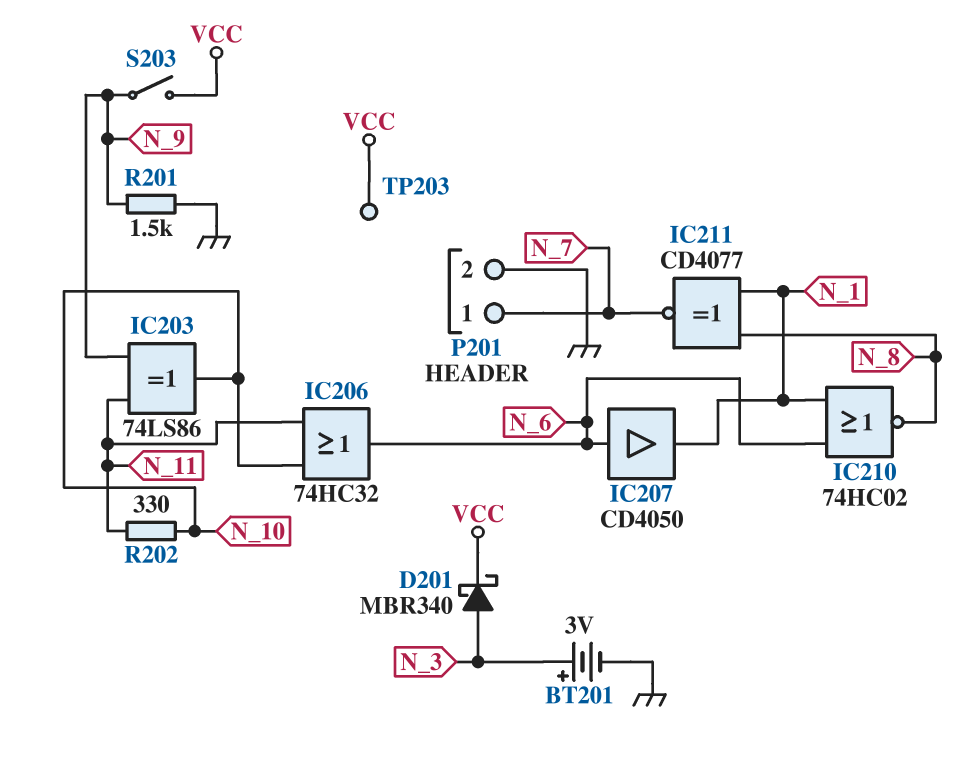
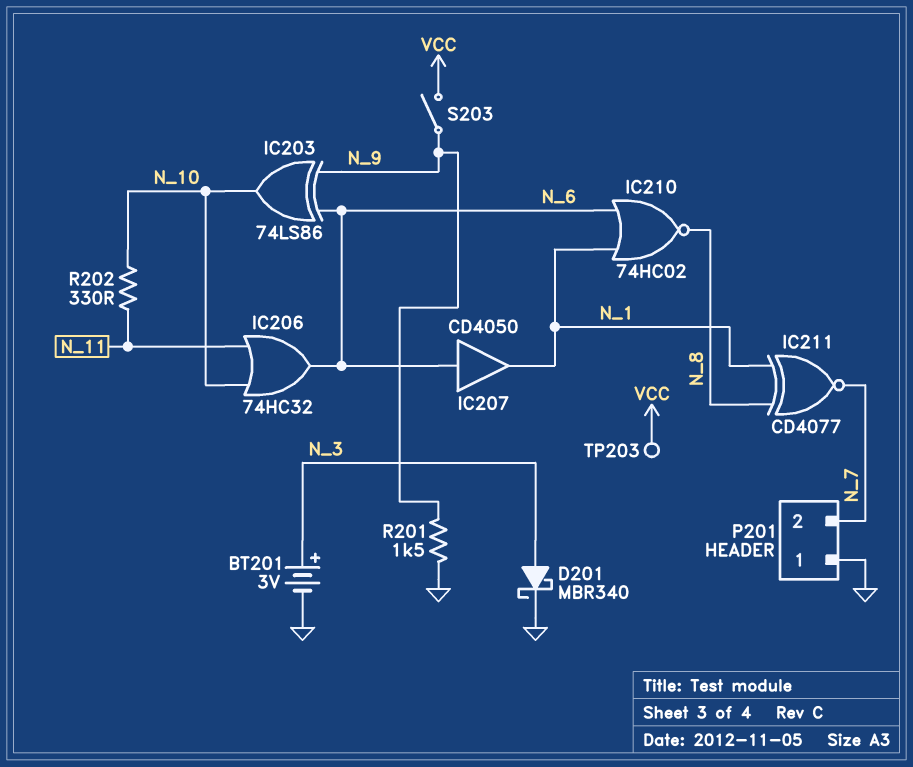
D201: schottky MBR340 (A N_3, K VCC) -> schottky MBR340 (A N_3, K GND)
IC203: XOR 74LS86 (in N_9, in N_11, out N_10) -> XOR 74LS86 (in N_6, in N_9, out N_10)
P201 pin 1: N_7 -> GND
P201 pin 2: GND -> N_7

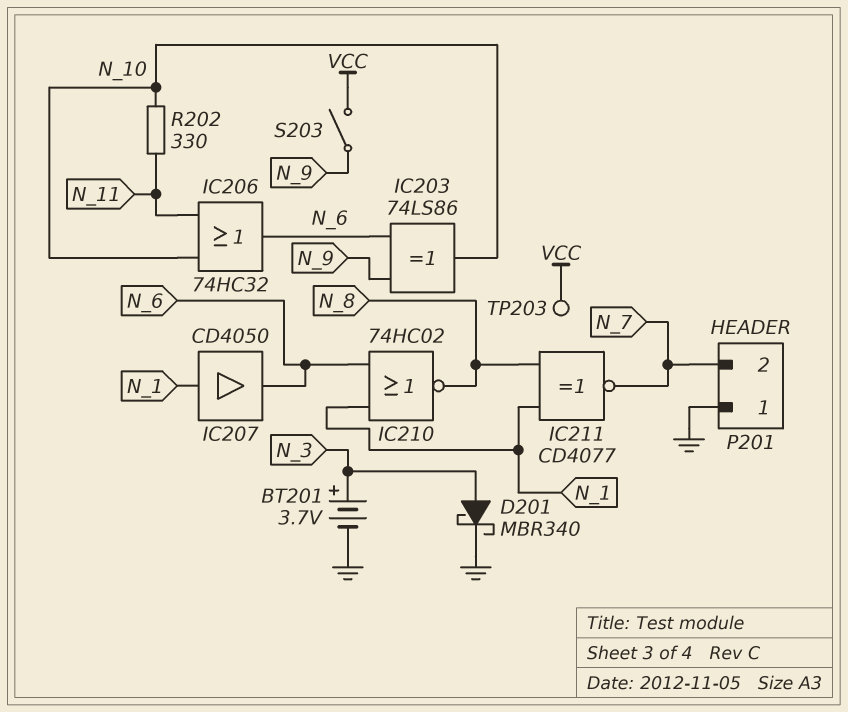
BT201: 3V (plus N_3, minus GND) -> 3.7V (plus N_3, minus GND)
IC207: buffer CD4050 (in N_6, out N_1) -> buffer CD4050 (in N_1, out N_6)
R201: 1.5k (GND, N_9) -> none

